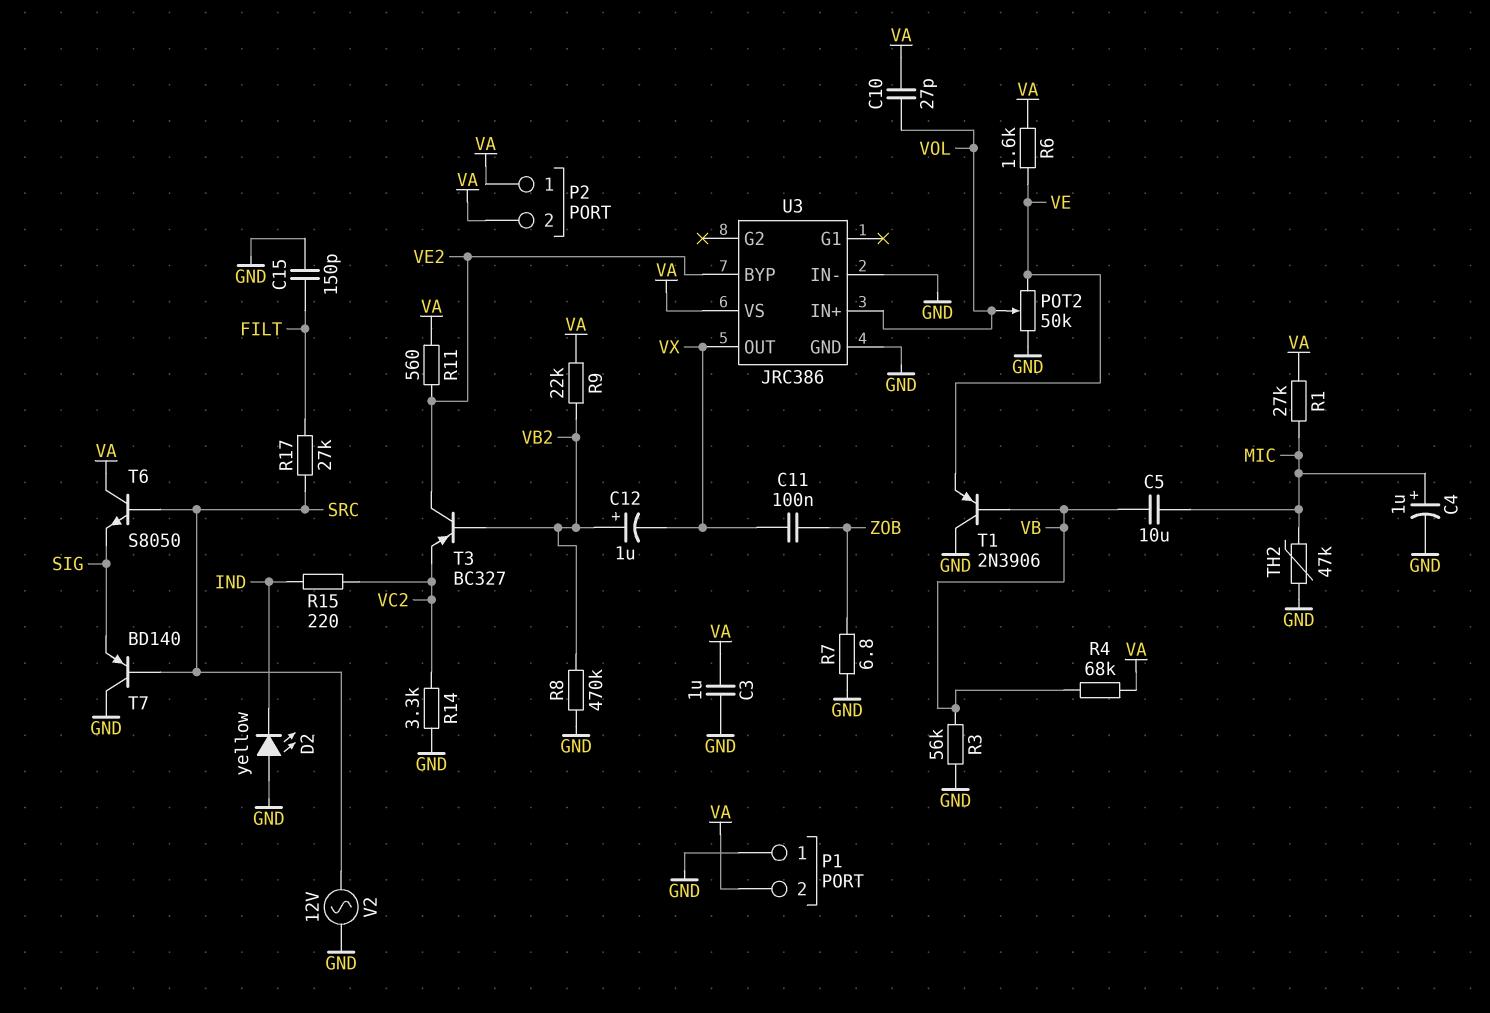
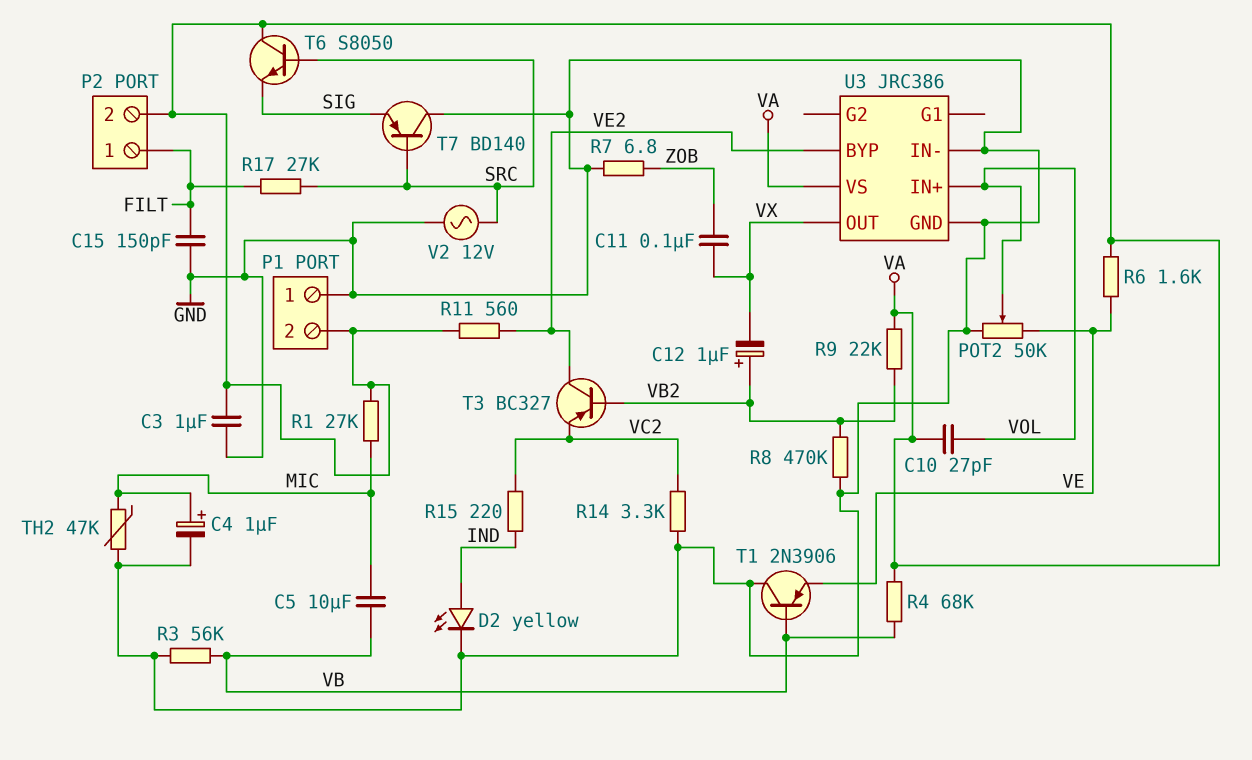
D2: LED yellow (A GND, K IND) -> LED yellow (A IND, K GND)
P2 pin 1: VA -> FILT

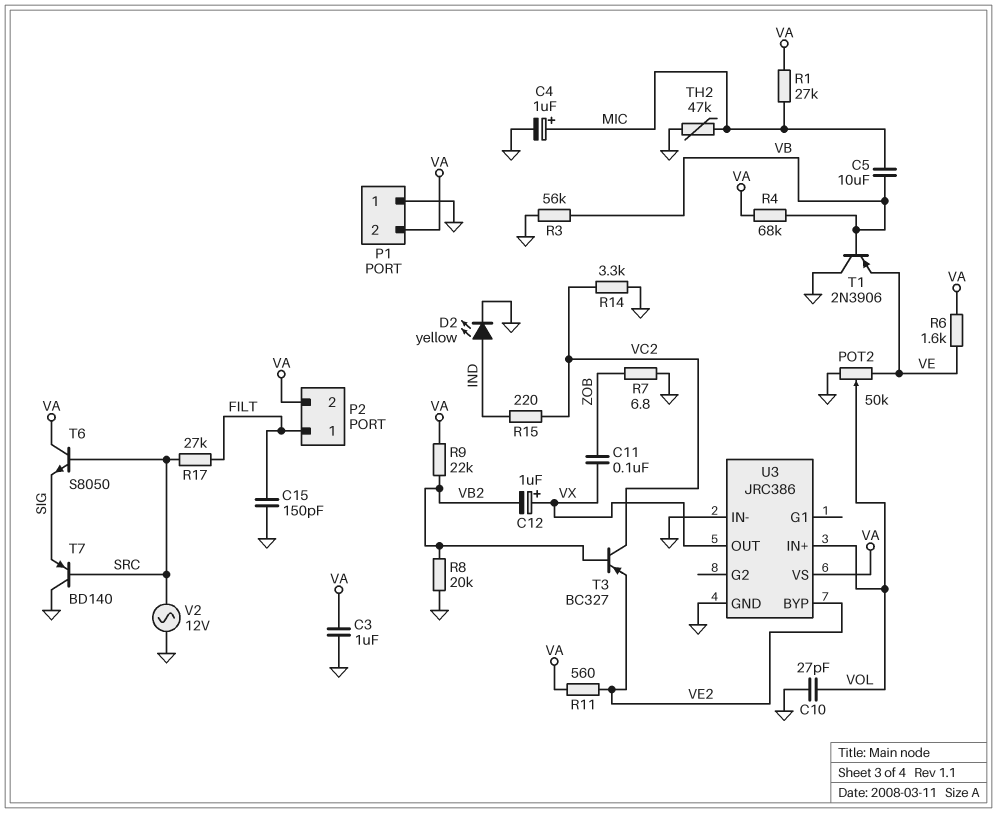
C10: 27pF (VA, VOL) -> 27pF (GND, VOL)
C12: 1uF (plus VB2, minus VX) -> 1uF (plus VX, minus VB2)
R8: 470k (GND, VB2) -> 20k (GND, VB2)
T3: PNP BC327 (B VB2, C VE2, E VC2) -> PNP BC327 (B VB2, C VC2, E VE2)

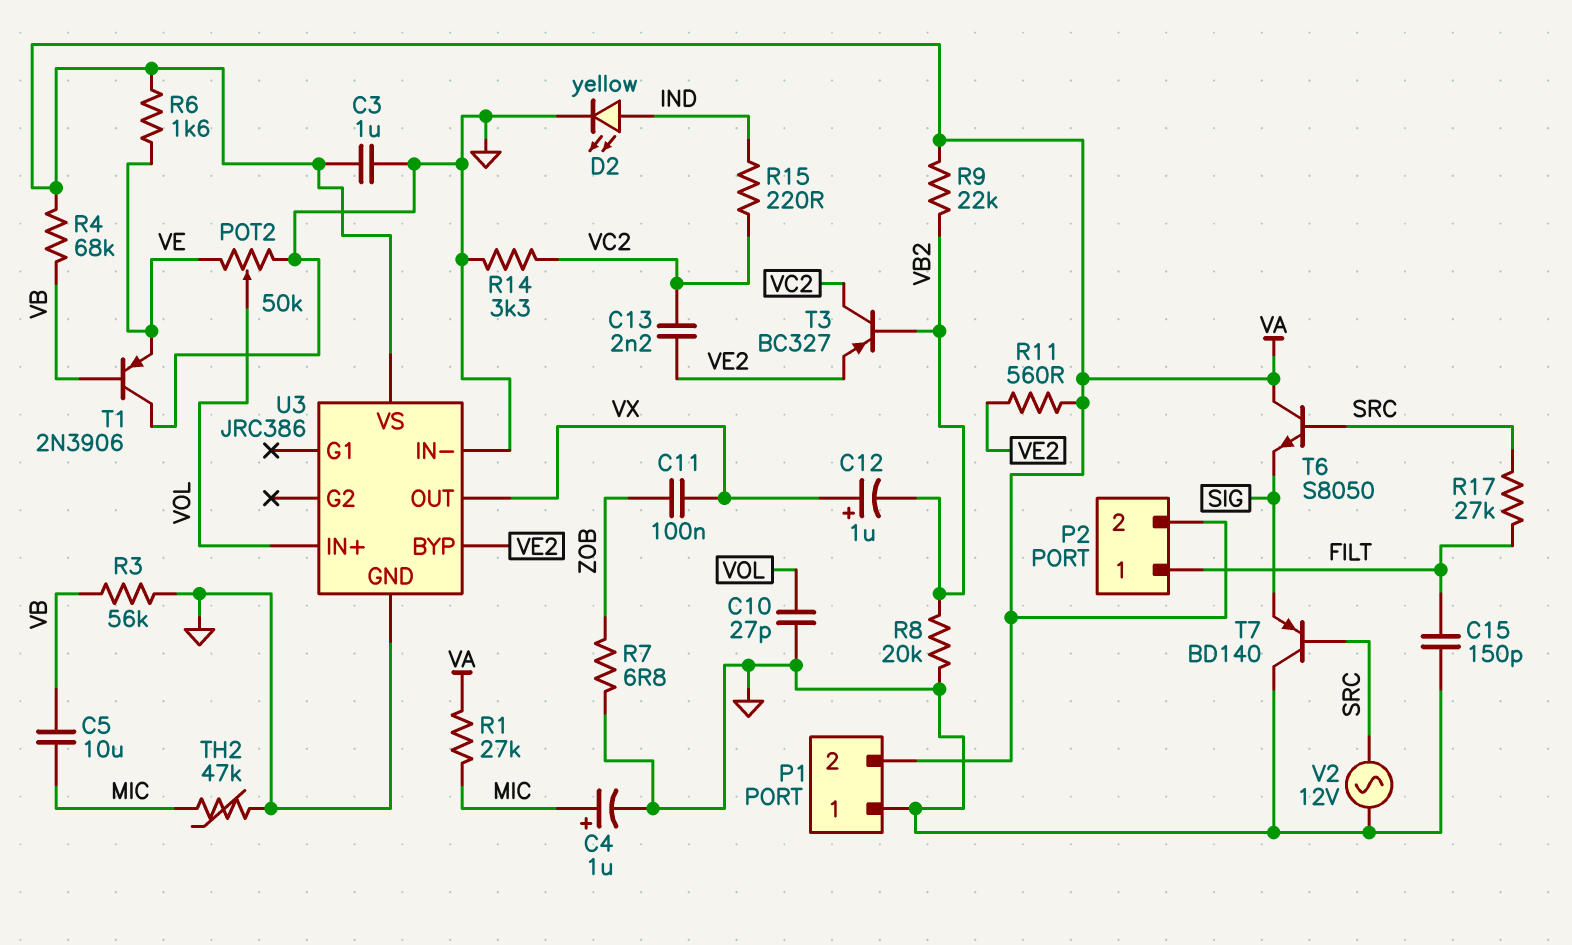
C13: none -> 2.2nF (VC2, VE2)

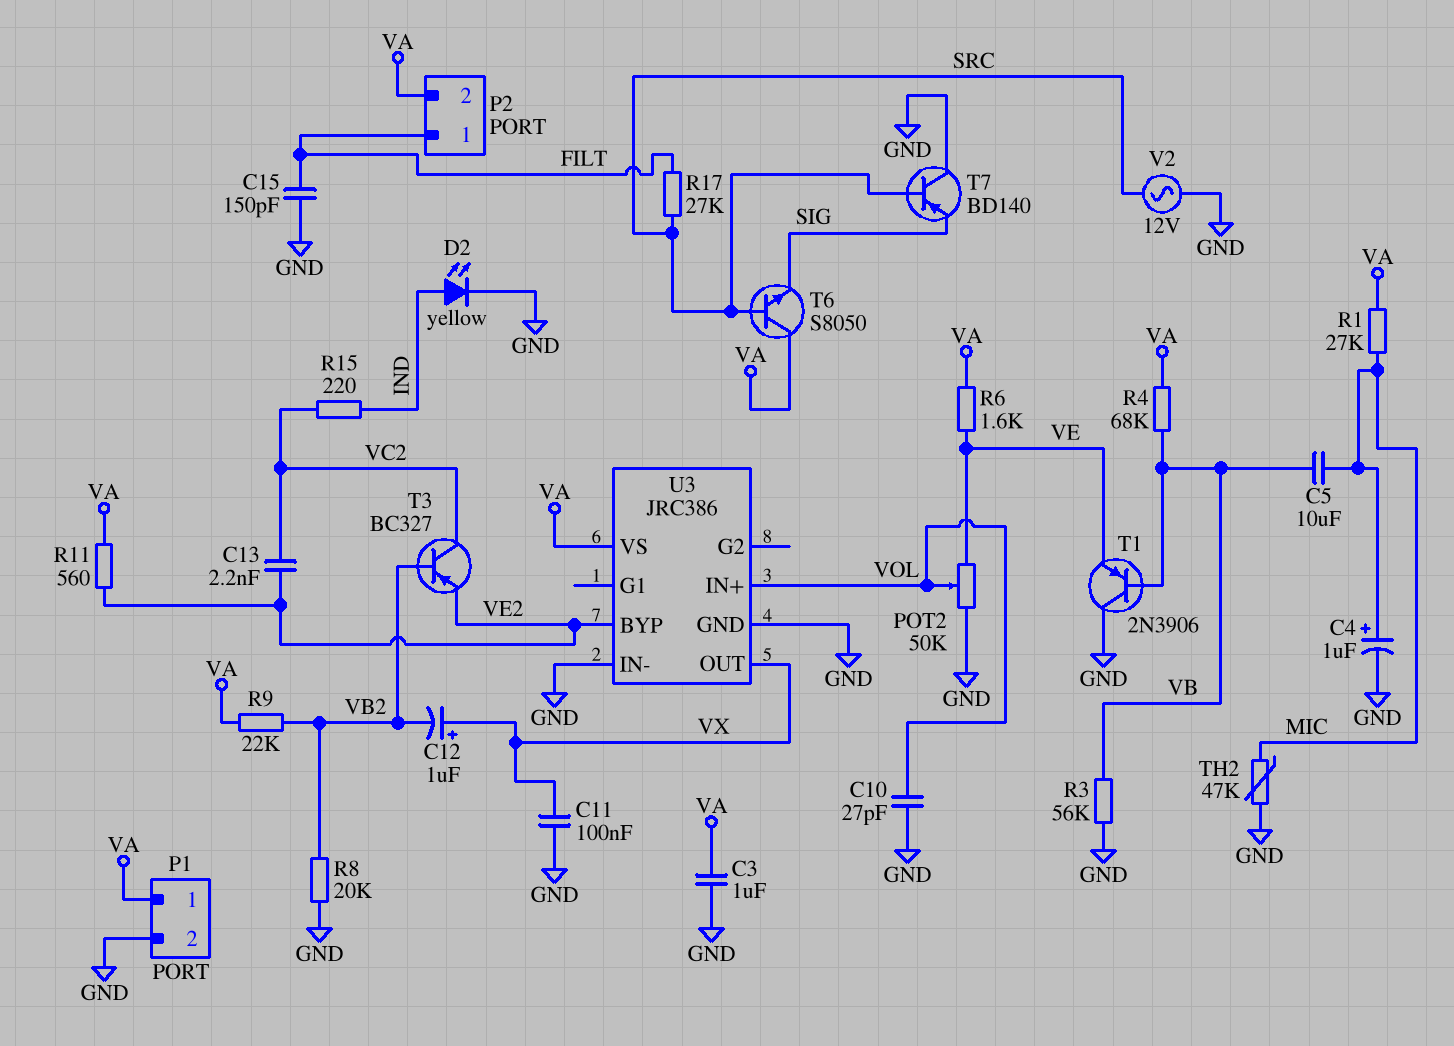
C11: 100nF (VX, ZOB) -> 100nF (GND, VX)
P1 pin 1: GND -> VA
P1 pin 2: VA -> GND
R7: 6.8 (GND, ZOB) -> none
R14: 3.3k (GND, VC2) -> none

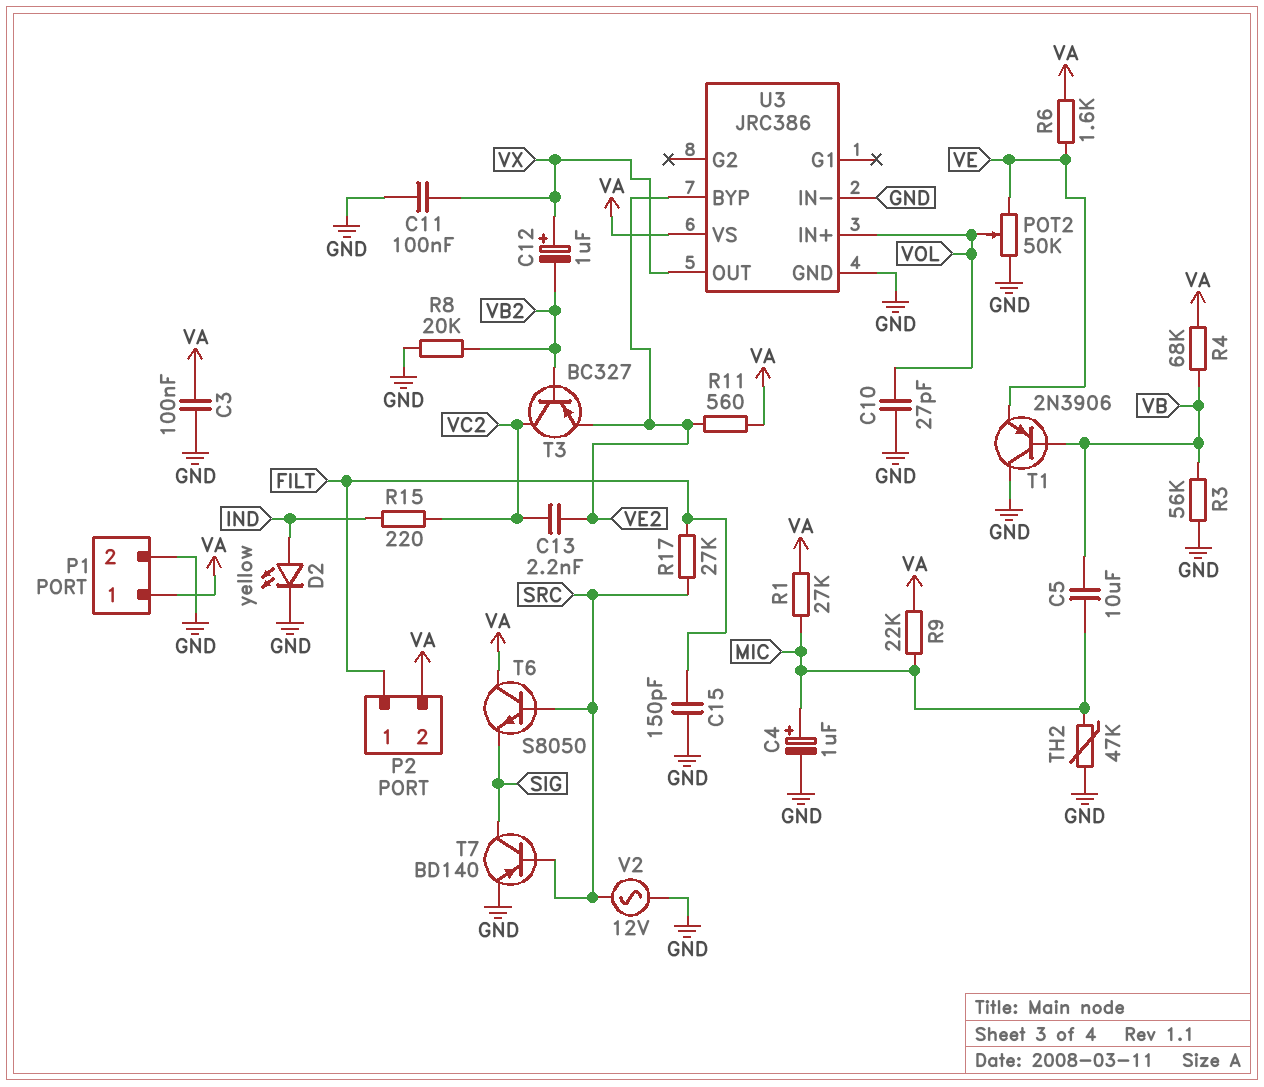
C3: 1uF (GND, VA) -> 100nF (GND, VA)
R9: 22k (VA, VB2) -> 22k (MIC, VA)
T7: PNP BD140 (B SRC, C GND, E SIG) -> PNP BD140 (B SRC, C SIG, E GND)

